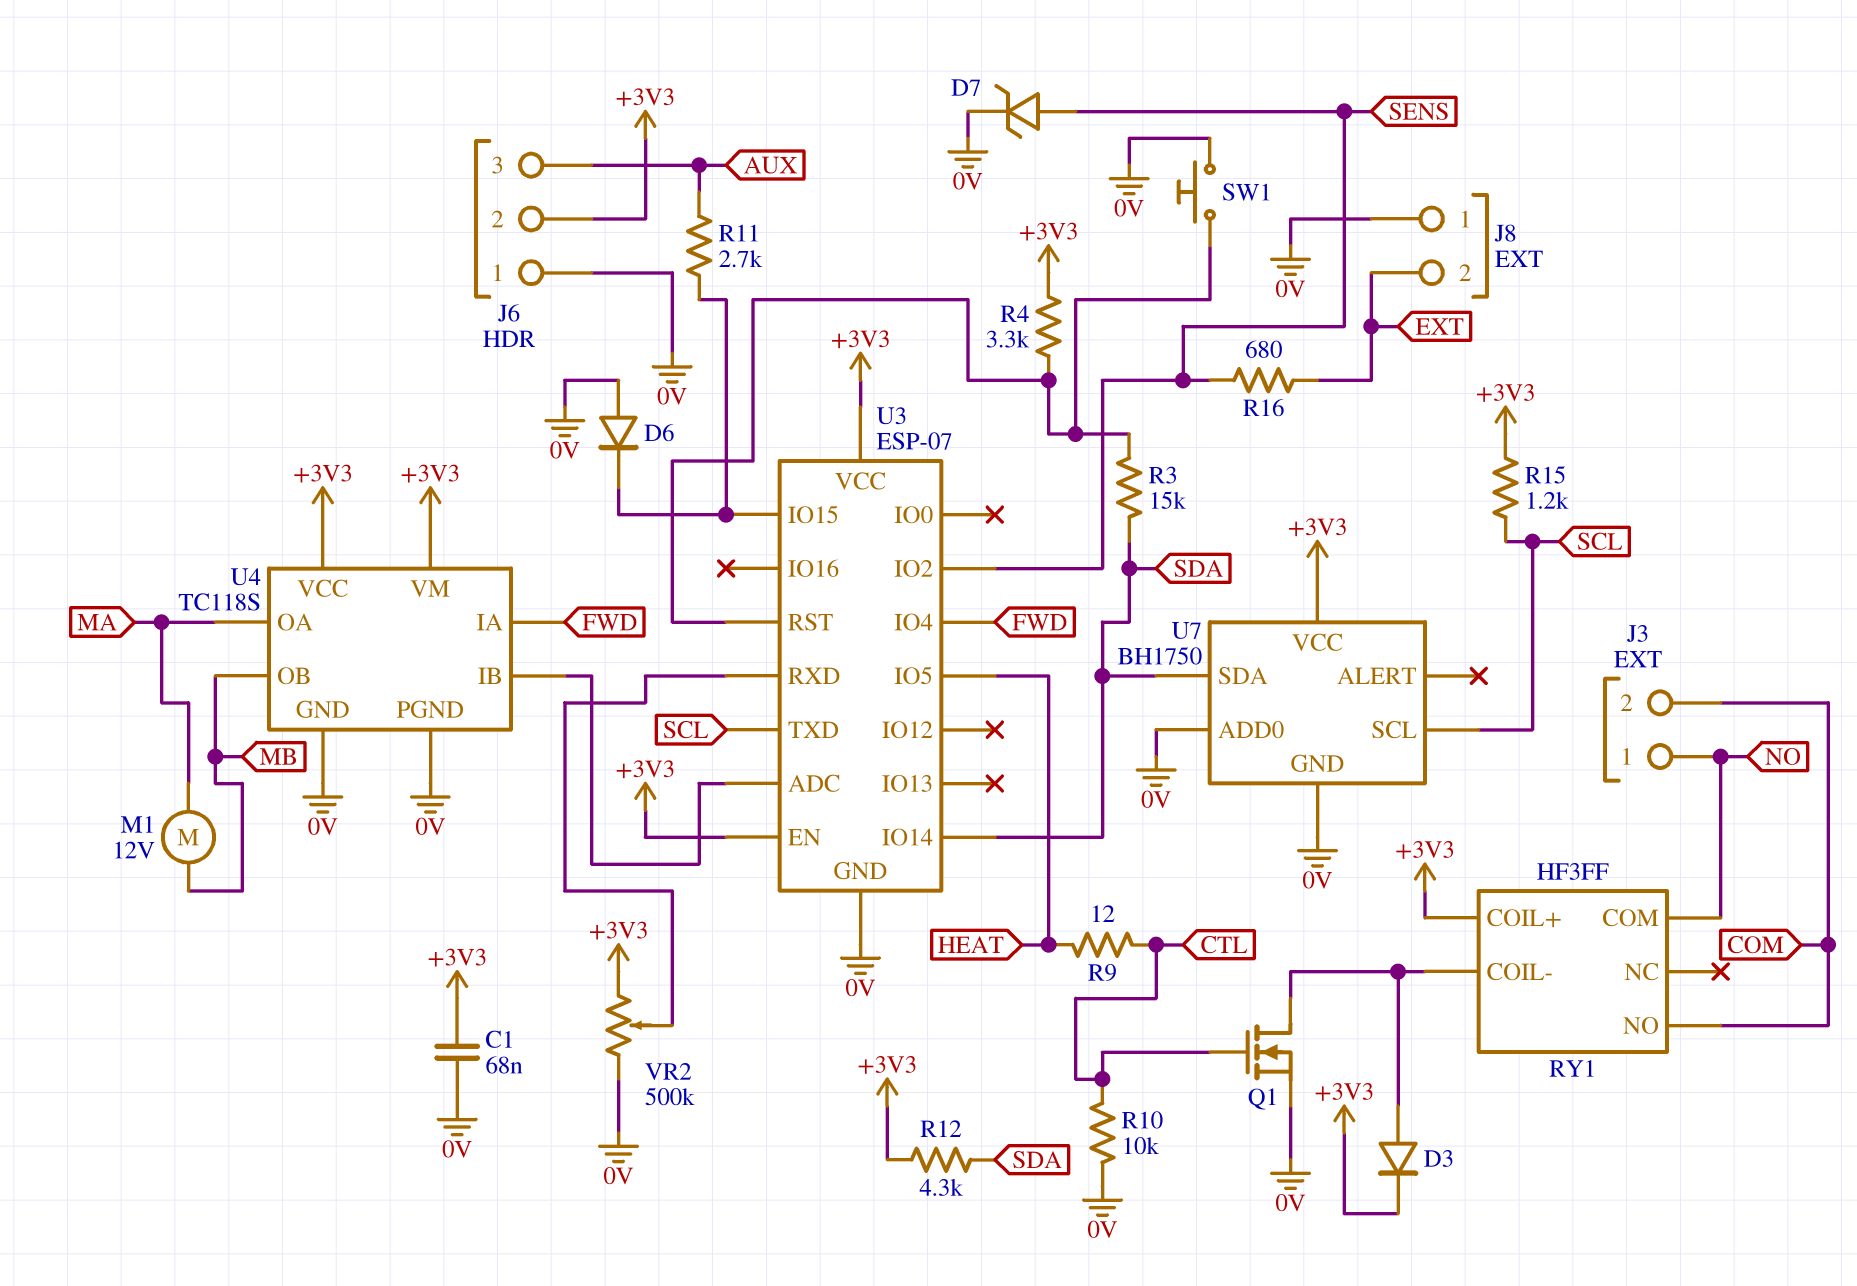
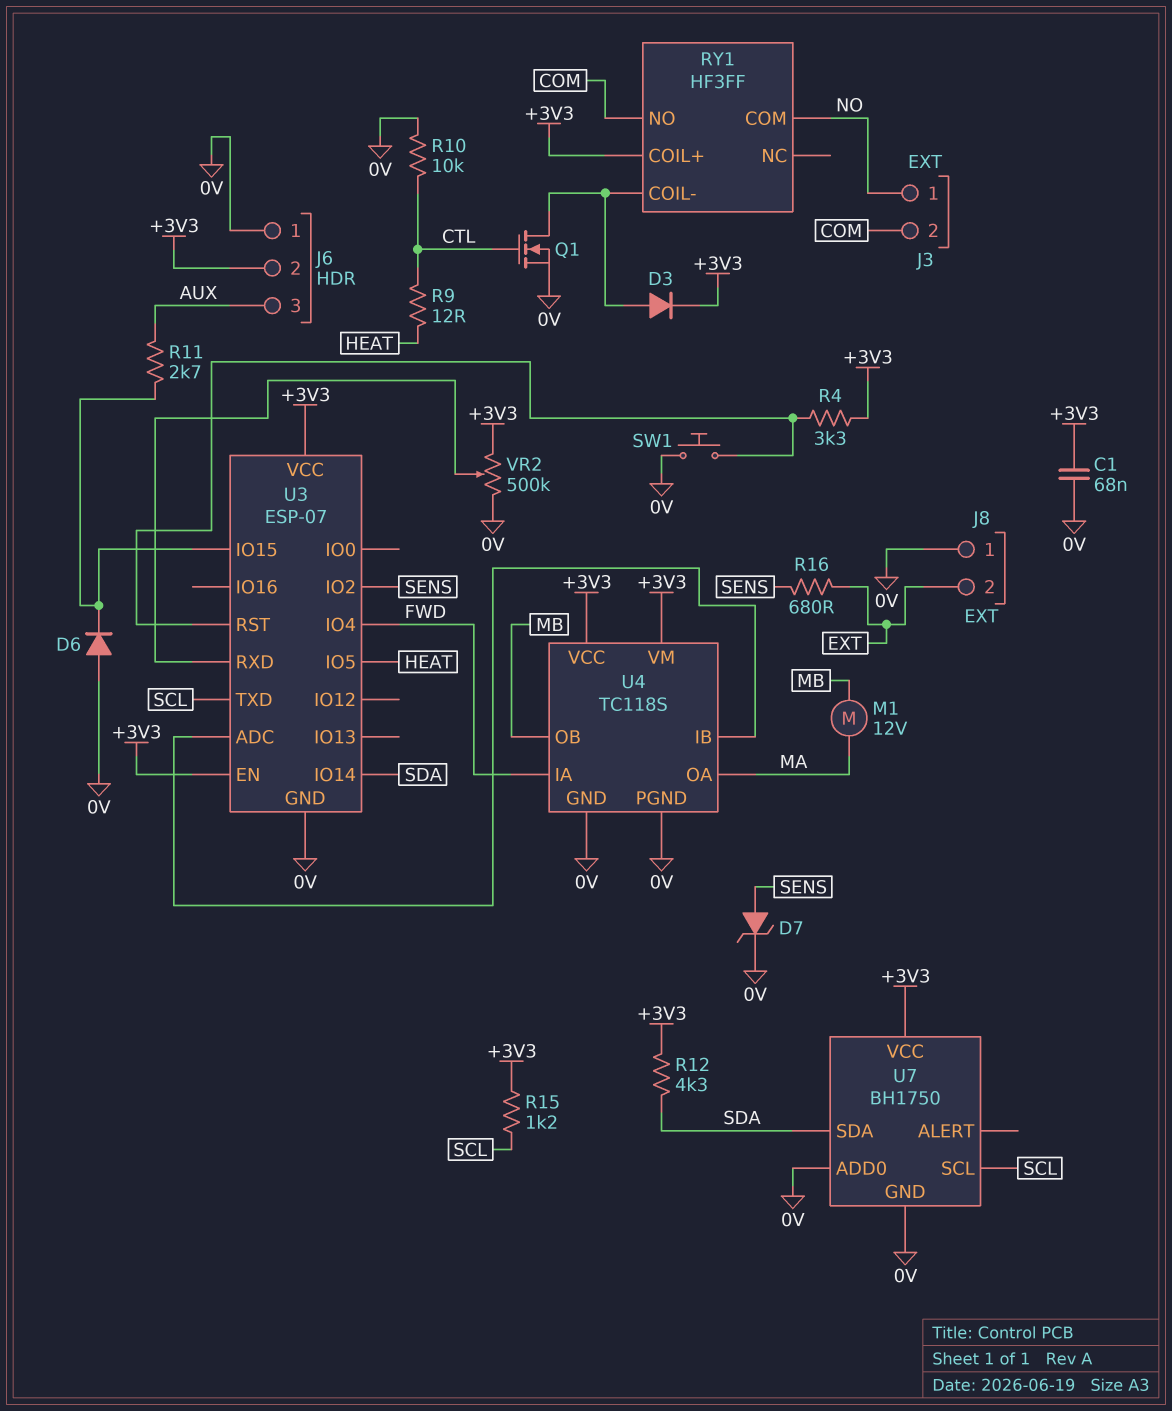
R3: 15k (SDA, U3/RST) -> none

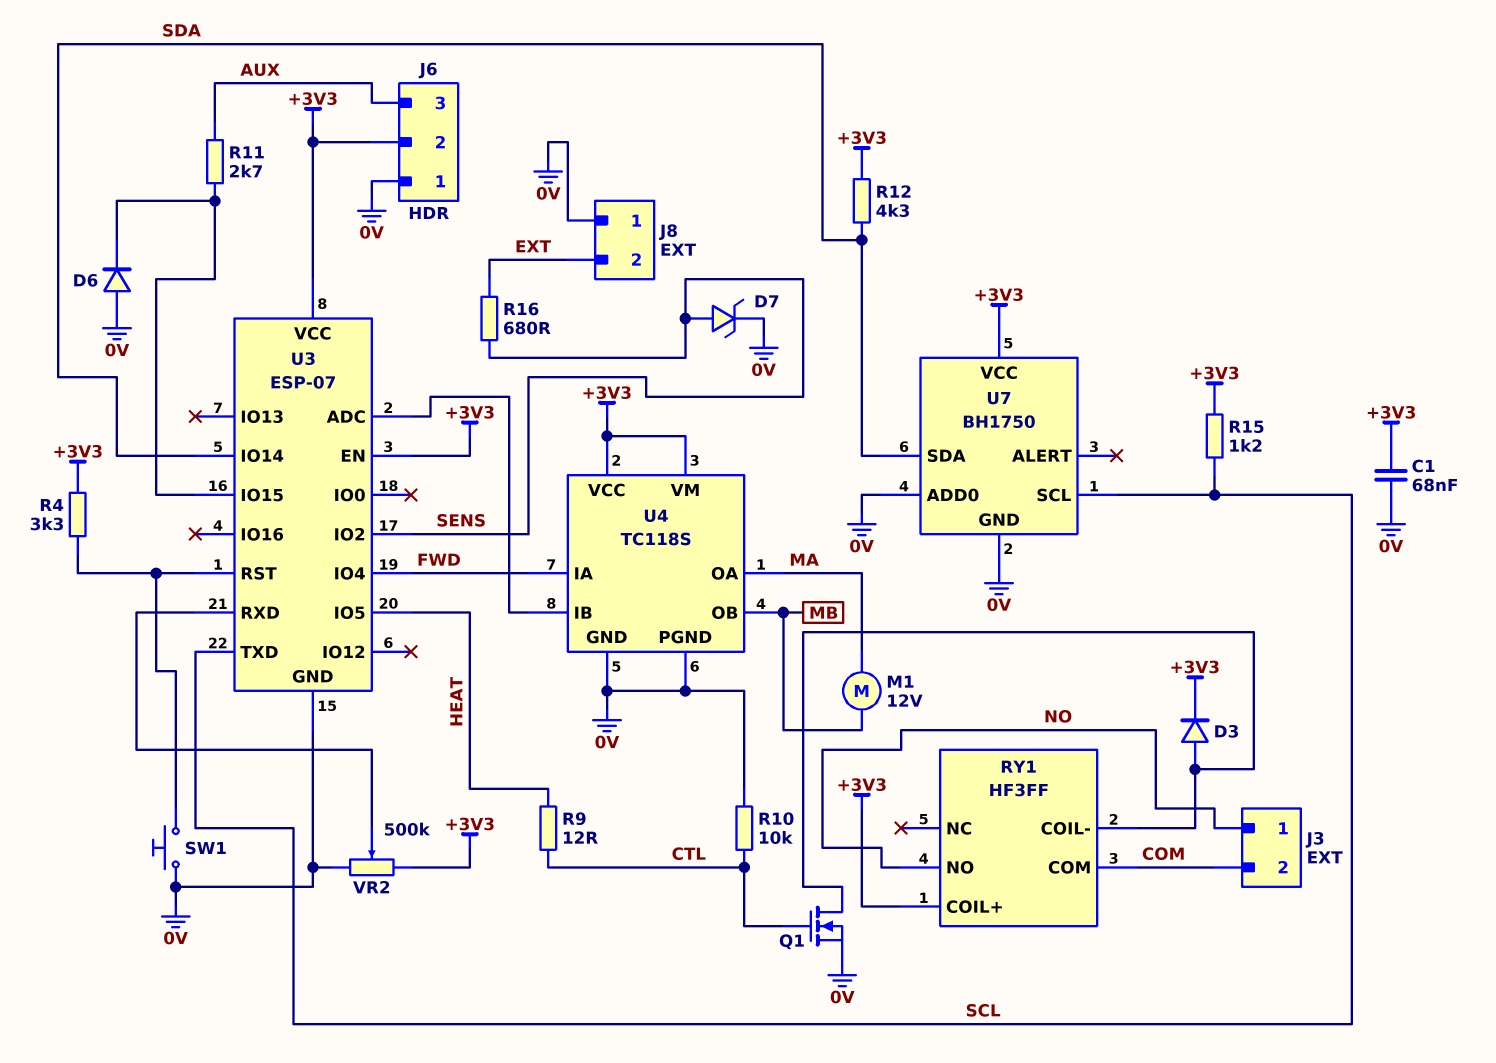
RY1 pin COM: NO -> COM
RY1 pin NO: COM -> NO

